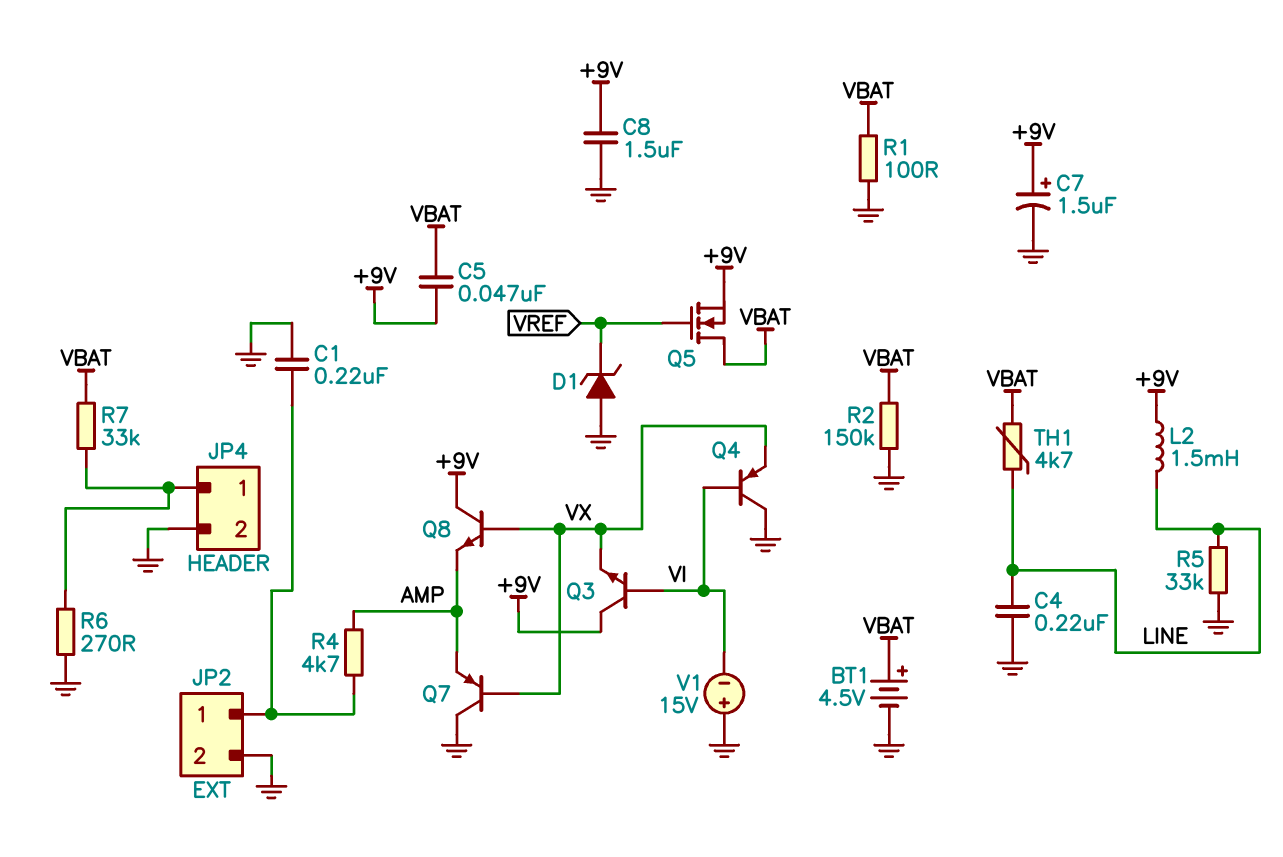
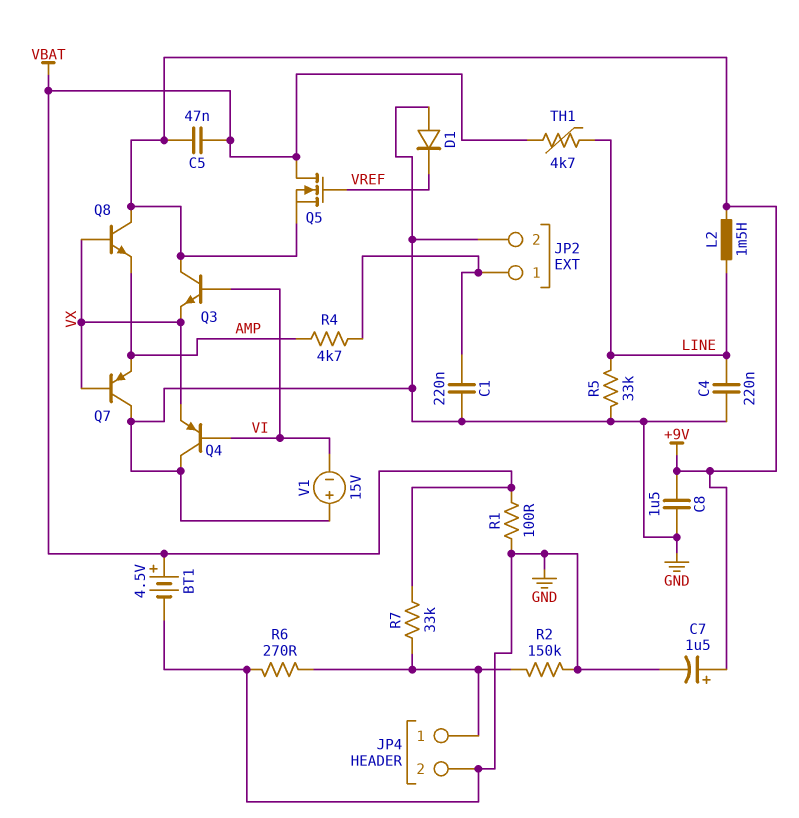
D1: zener (A GND, K VREF) -> diode (A GND, K VREF)
R2: 150k (GND, VBAT) -> 150k (GND, JP4/1)

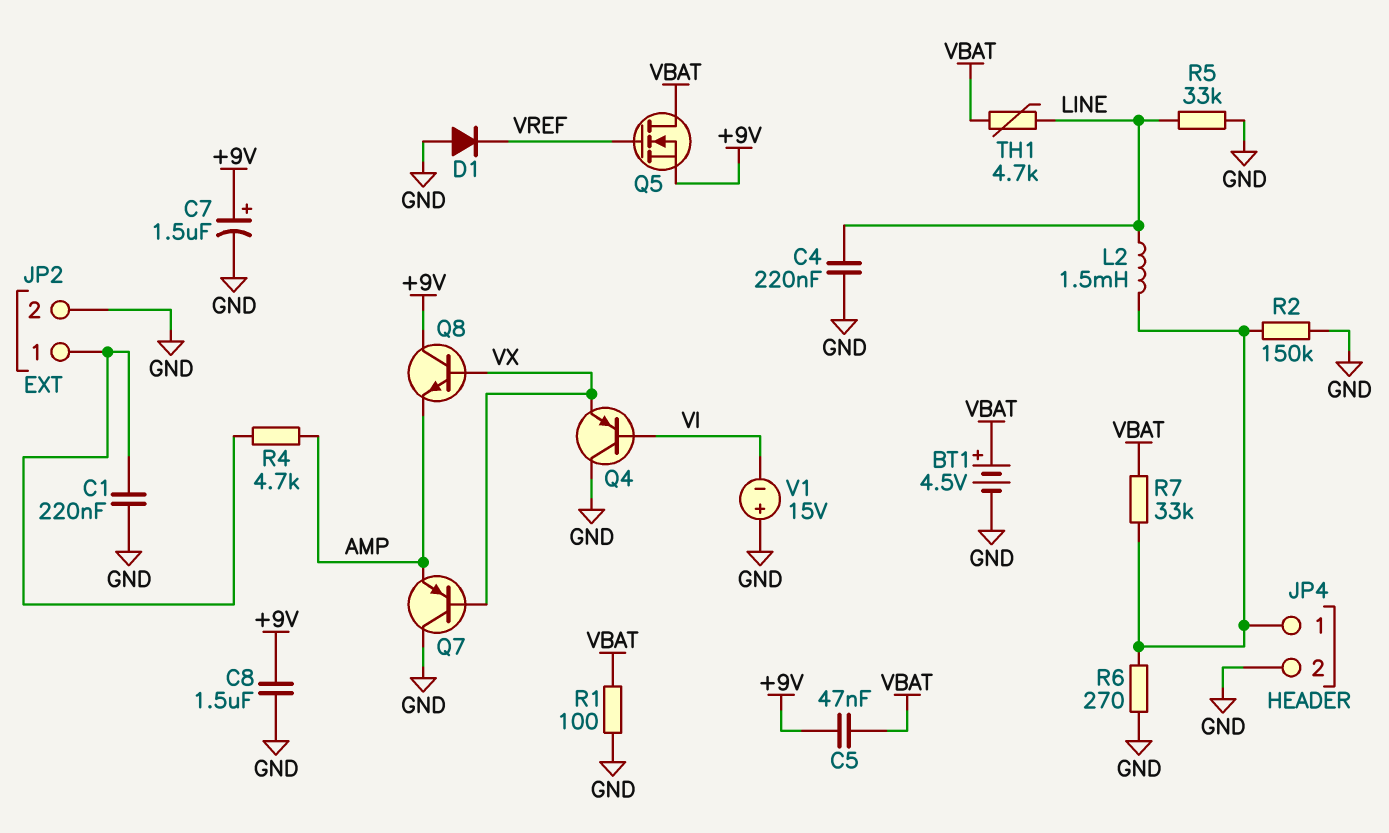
L2: 1.5mH (+9V, LINE) -> 1.5mH (JP4/1, LINE)
Q3: NPN (B VI, C +9V, E VX) -> none

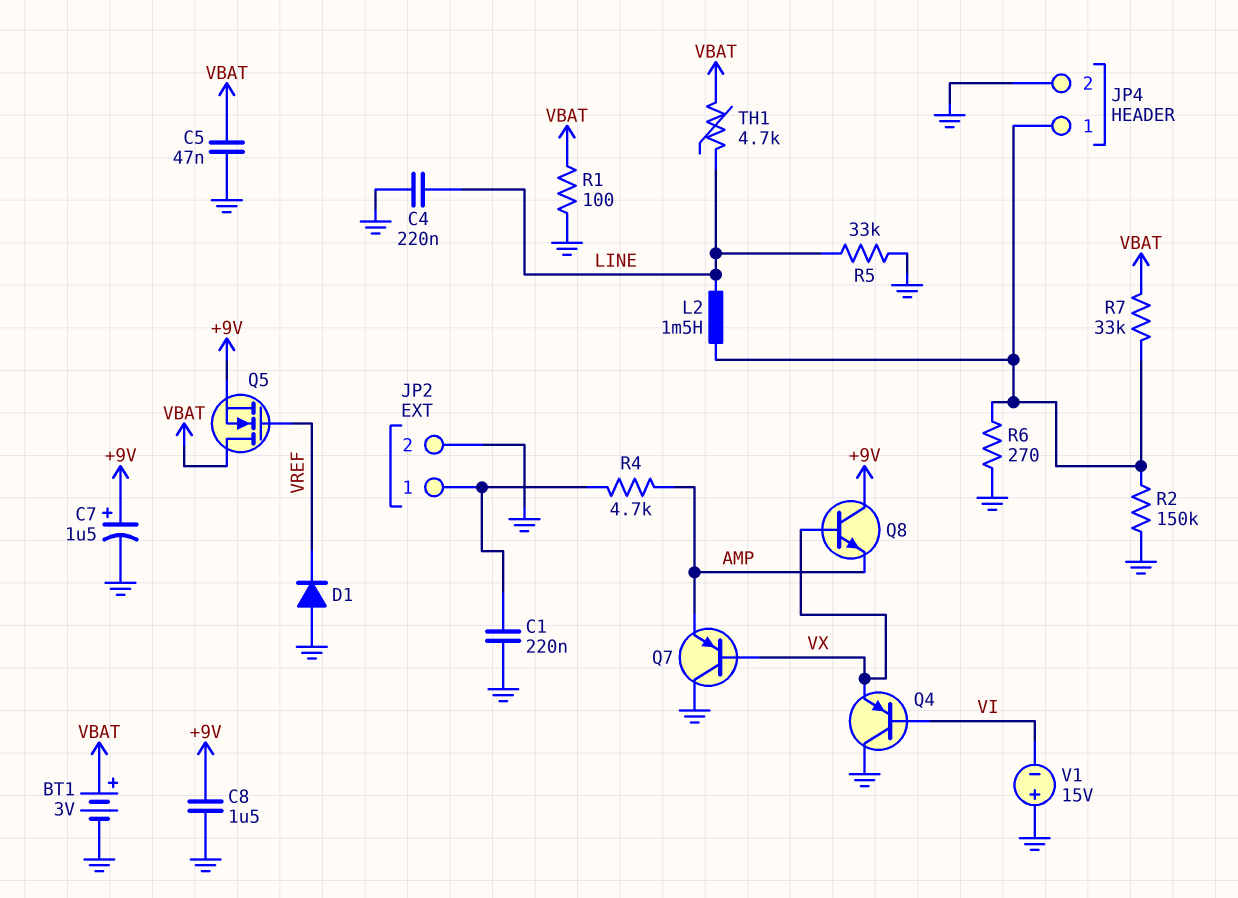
BT1: 4.5V (plus VBAT, minus GND) -> 3V (plus VBAT, minus GND)
C5: 47nF (+9V, VBAT) -> 47nF (GND, VBAT)

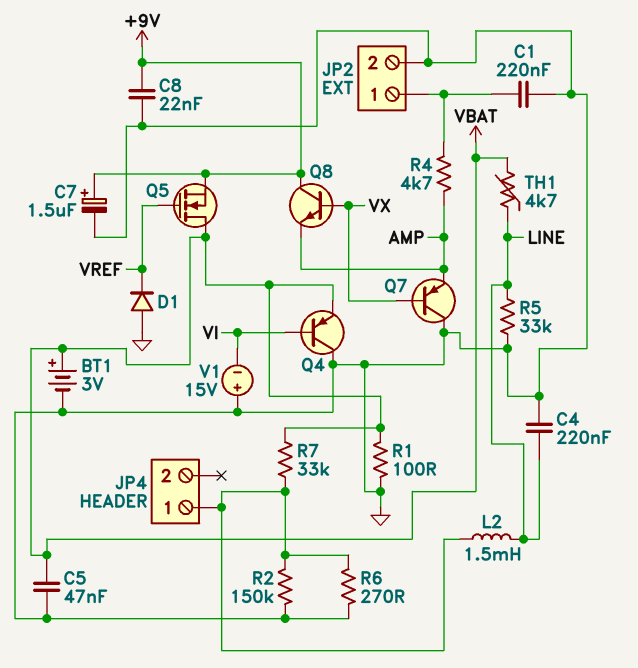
C8: 1.5uF (+9V, GND) -> 22nF (+9V, GND)
JP4 pin 2: GND -> none
Q4: PNP (B VI, C GND, E VX) -> PNP (B VI, C GND, E VBAT)

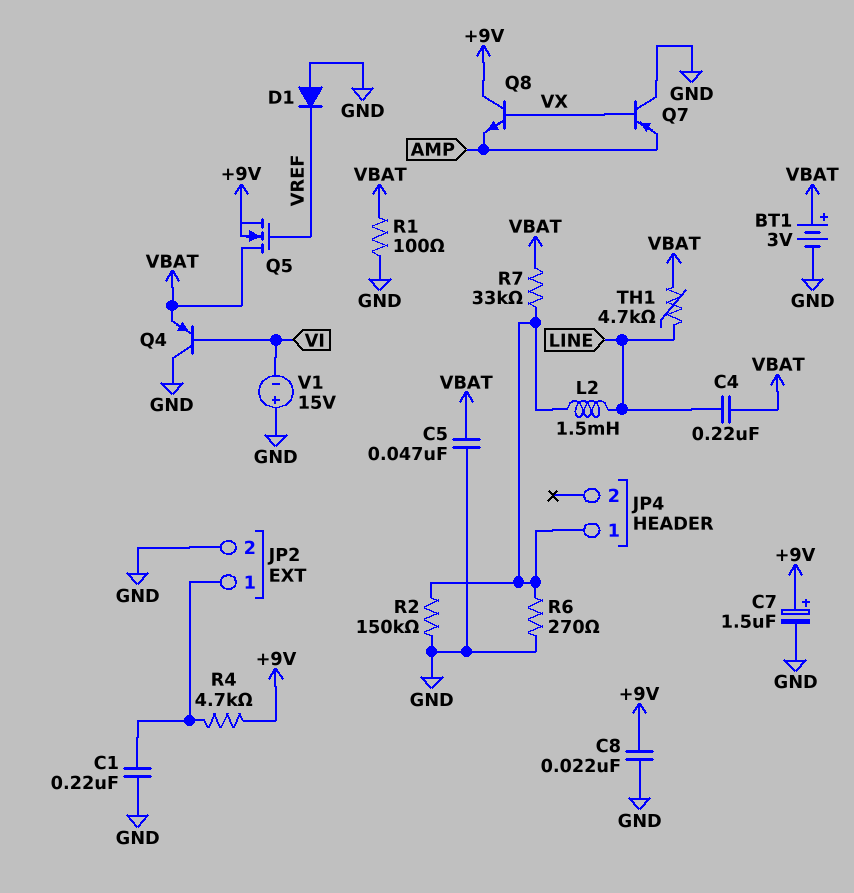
C4: 220nF (GND, LINE) -> 220nF (LINE, VBAT)
R4: 4.7k (AMP, JP2/1) -> 4.7k (+9V, JP2/1)
R5: 33k (GND, LINE) -> none

